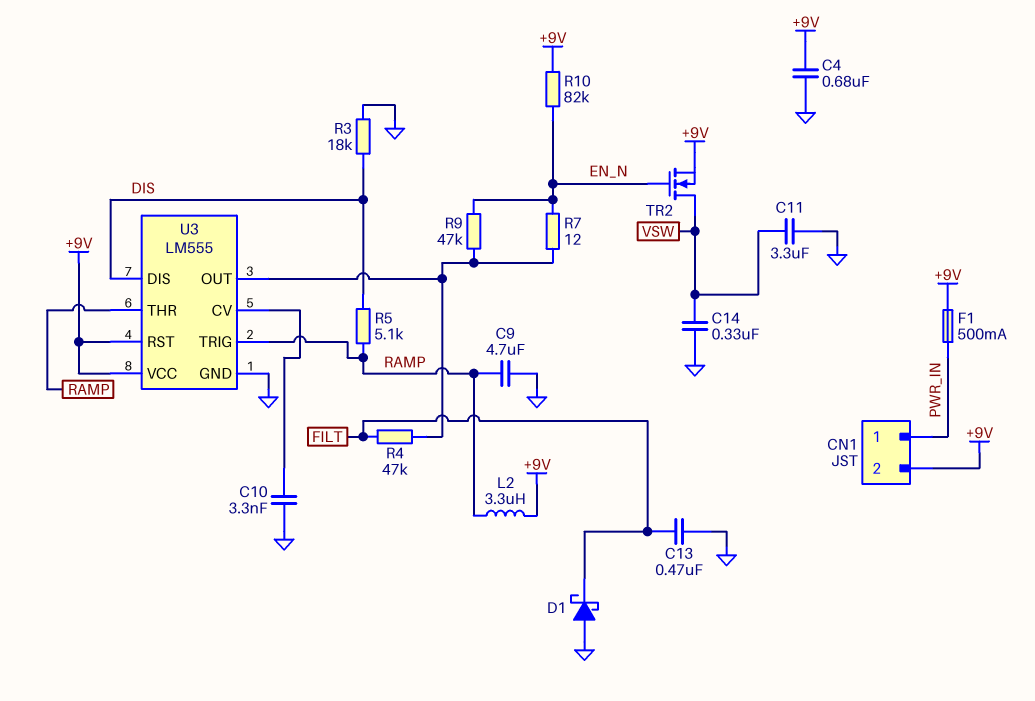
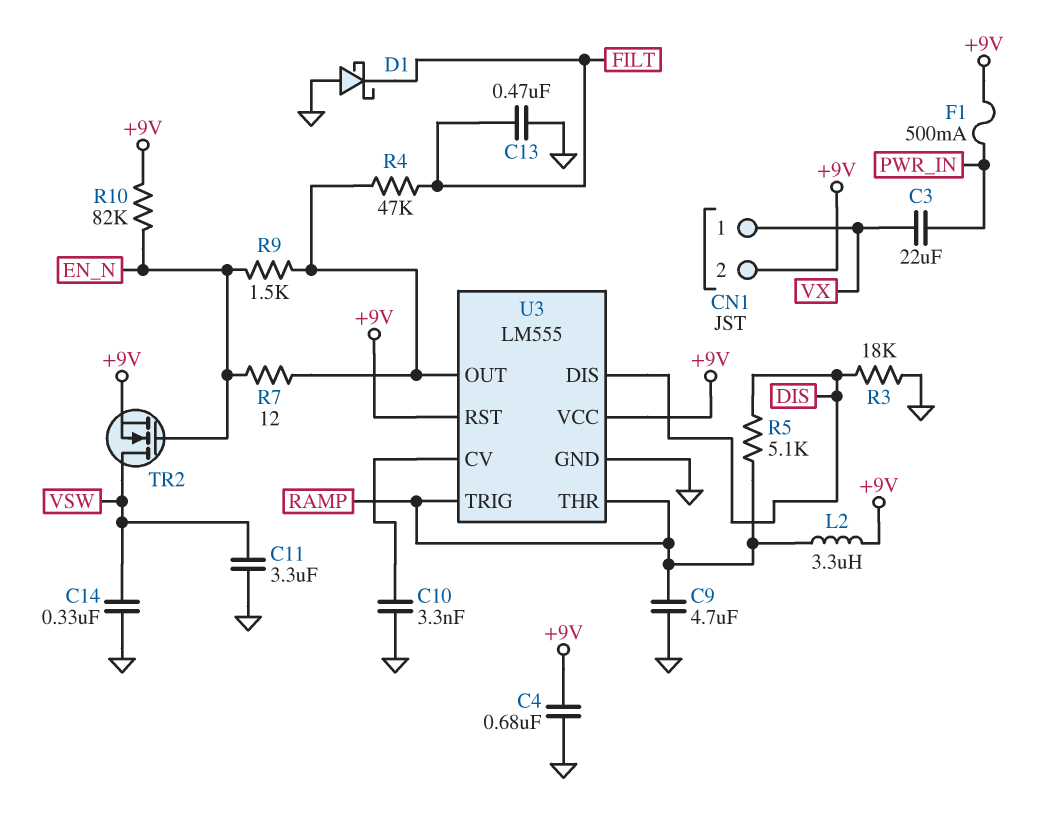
C3: none -> 22uF (PWR_IN, VX)
CN1 pin 1: PWR_IN -> VX
R9: 47k (EN_N, U3/OUT) -> 1.5k (EN_N, U3/OUT)

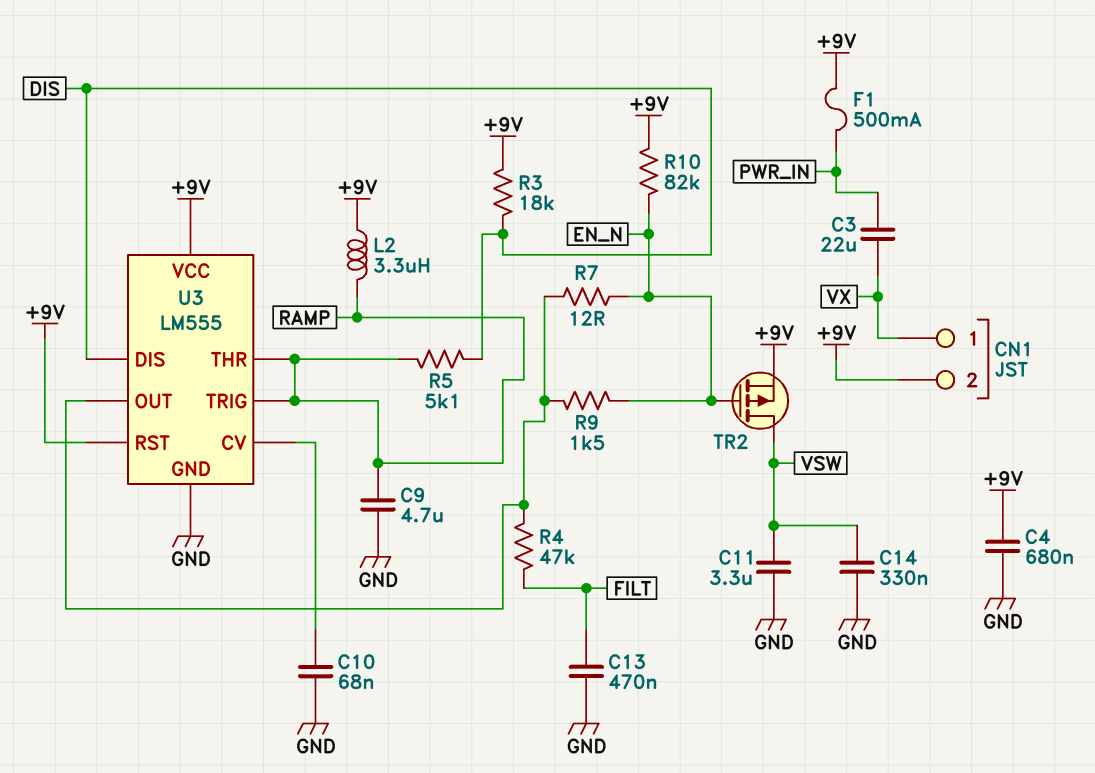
C10: 3.3nF (GND, U3/CV) -> 68nF (GND, U3/CV)
D1: schottky (A GND, K FILT) -> none
R3: 18k (DIS, GND) -> 18k (+9V, DIS)
TR2: NMOS (G EN_N, D VSW, S +9V) -> PMOS (G EN_N, D VSW, S +9V)

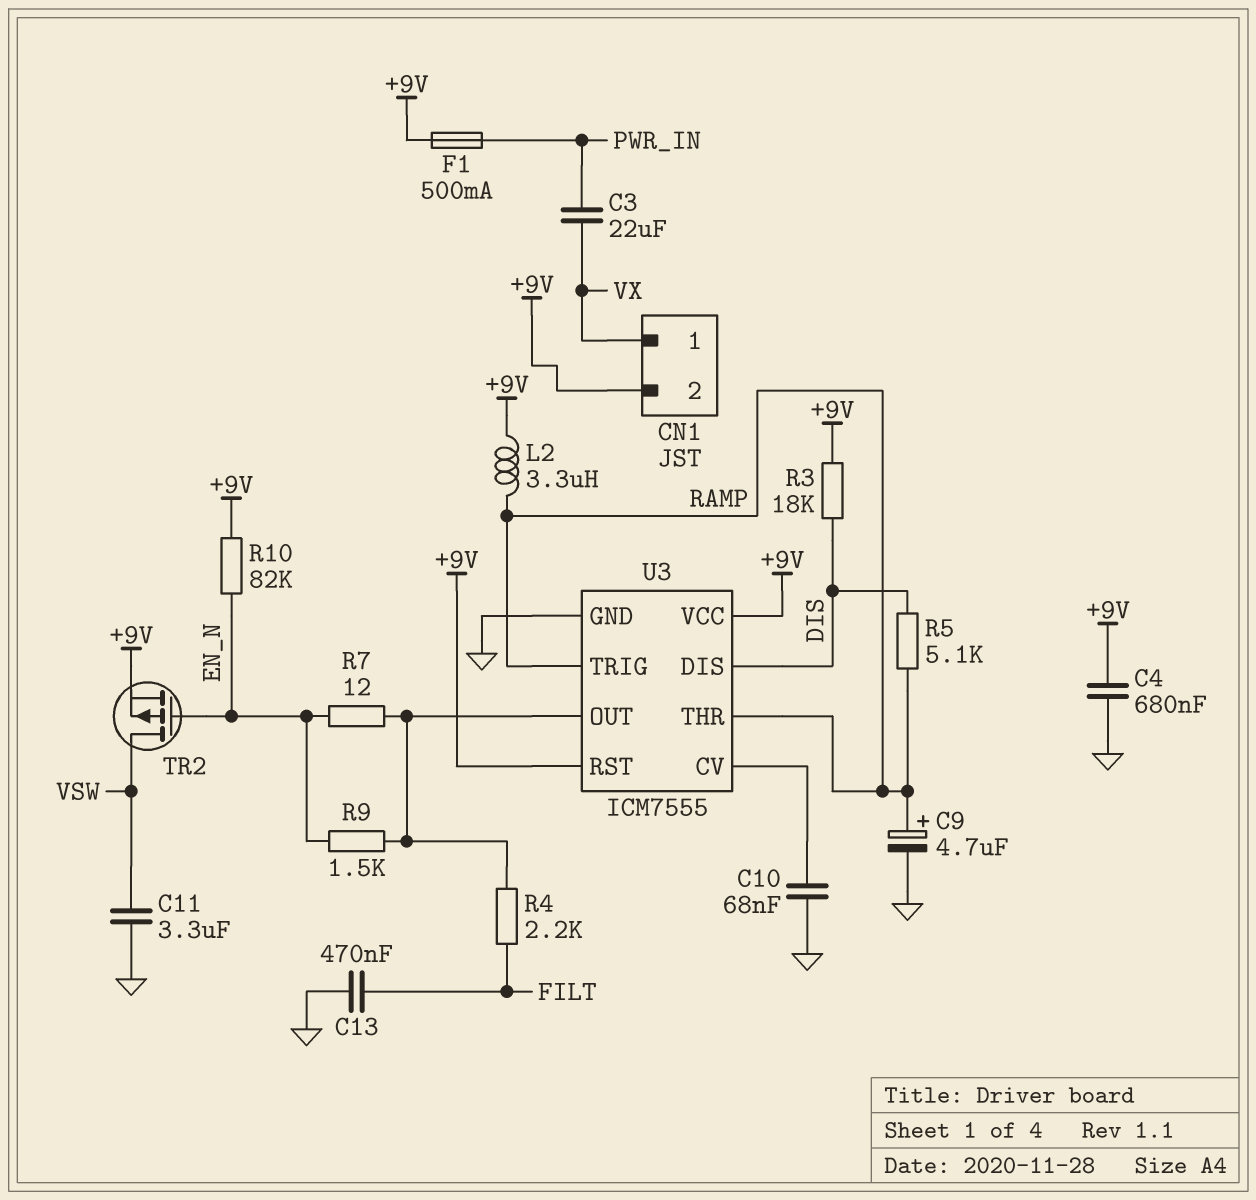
C9: 4.7uF (GND, RAMP) -> 4.7uF (plus RAMP, minus GND)
C14: 330nF (GND, VSW) -> none
R4: 47k (FILT, U3/OUT) -> 2.2k (FILT, U3/OUT)
U3: LM555 -> ICM7555

